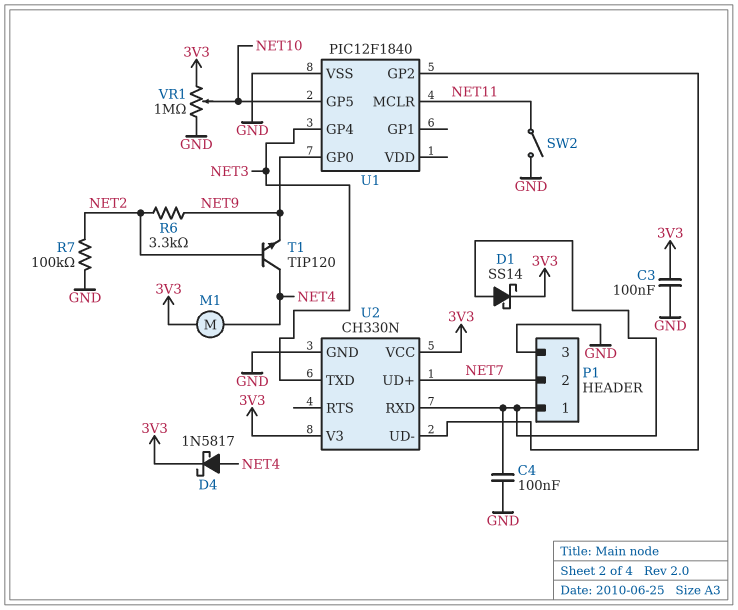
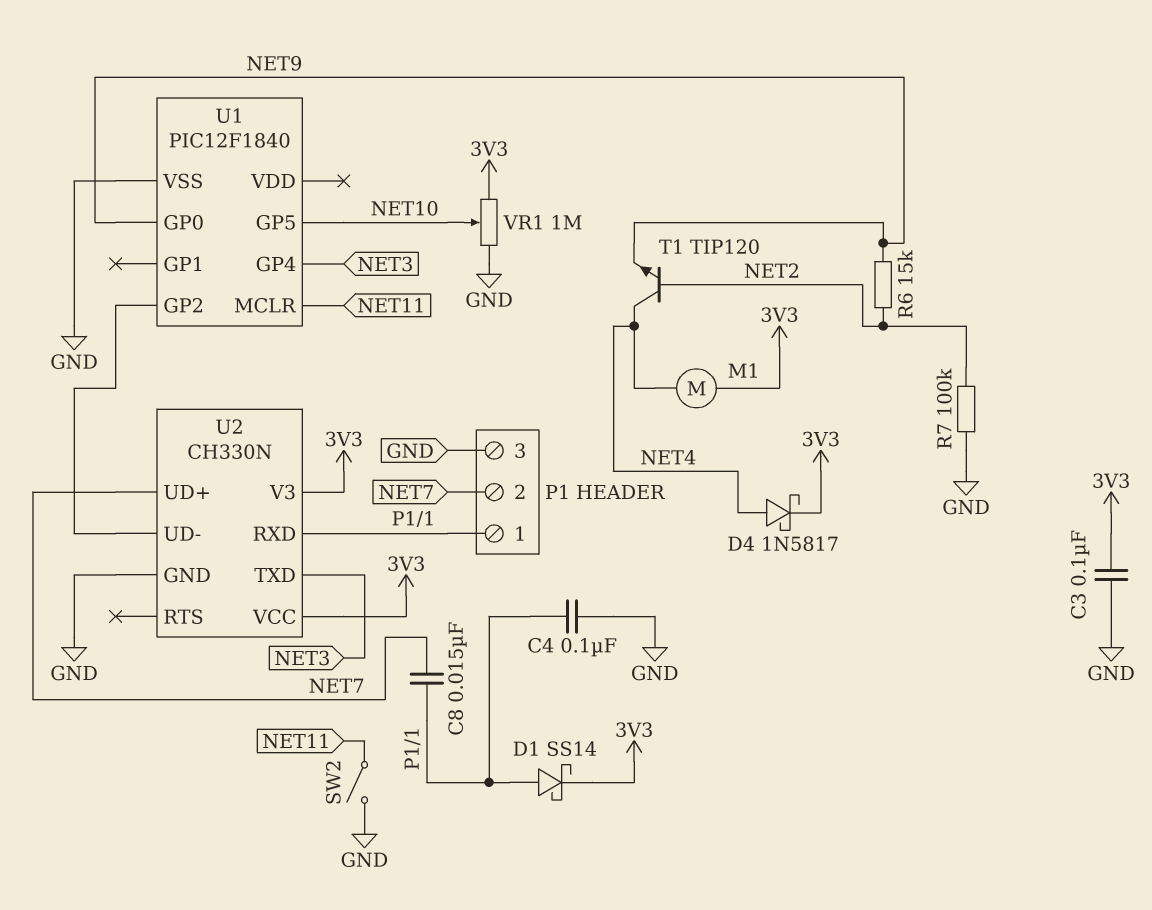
C8: none -> 15nF (NET7, P1/1)
R6: 3.3k (NET2, NET9) -> 15k (NET2, NET9)

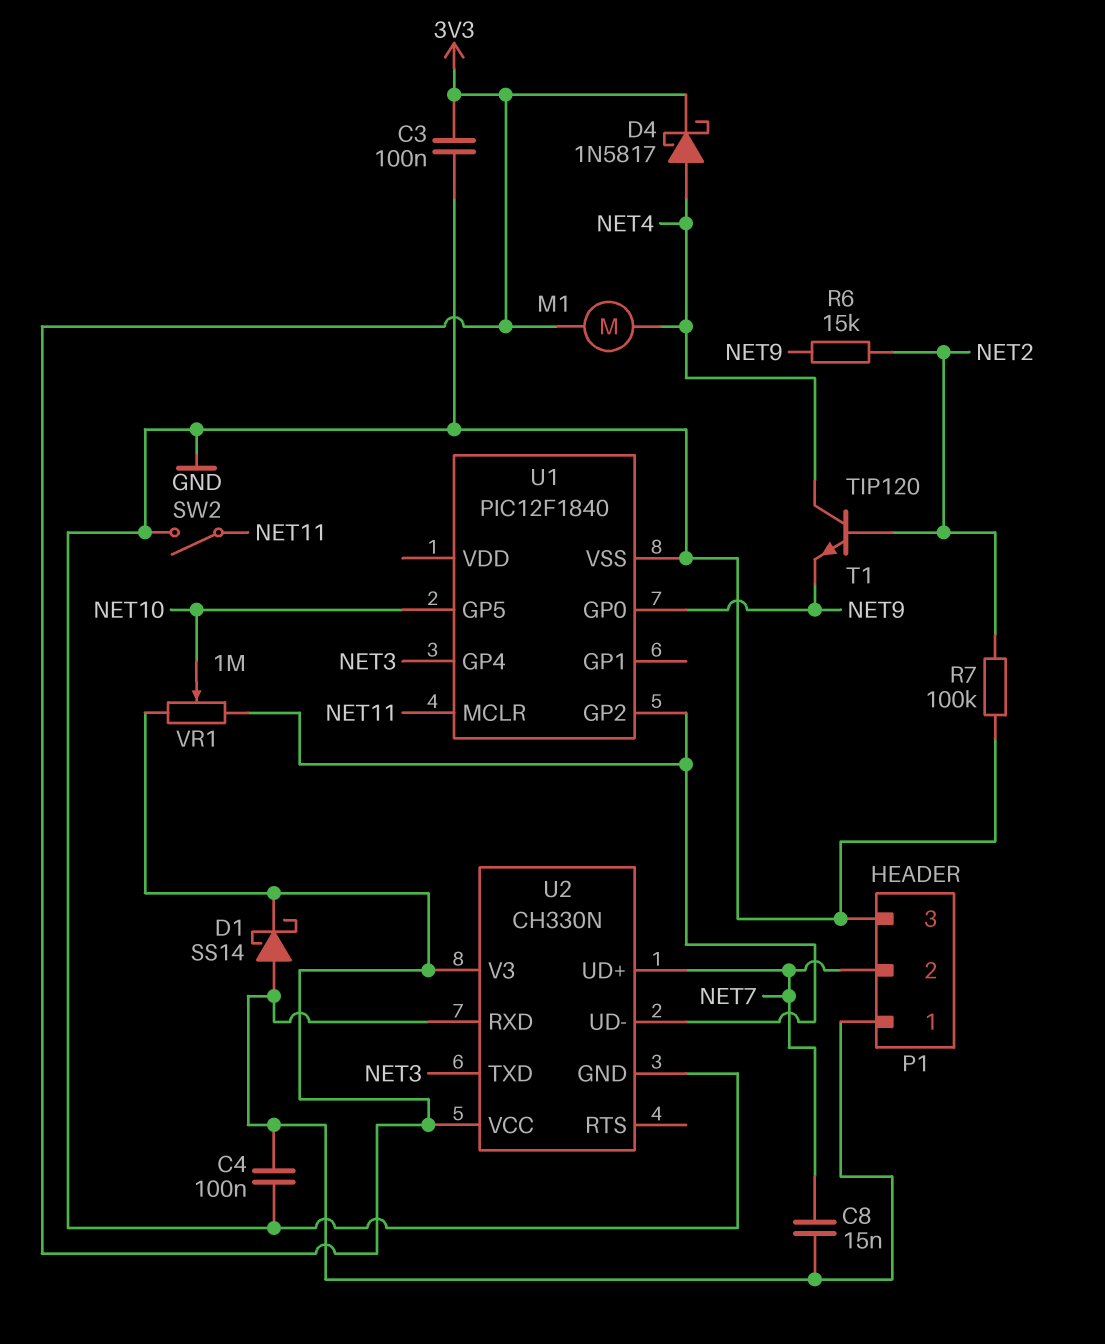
VR1: 1M (3V3, GND, wiper NET10) -> 1M (3V3, U1/GP2, wiper NET10)

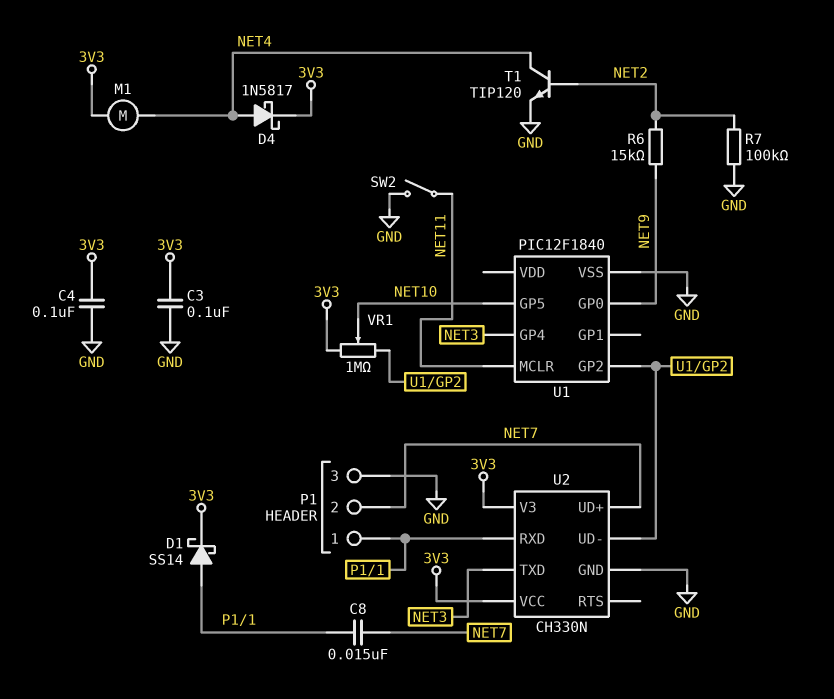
C4: 100nF (GND, P1/1) -> 100nF (3V3, GND)
T1: NPN TIP120 (B NET2, C NET4, E NET9) -> NPN TIP120 (B NET2, C NET4, E GND)

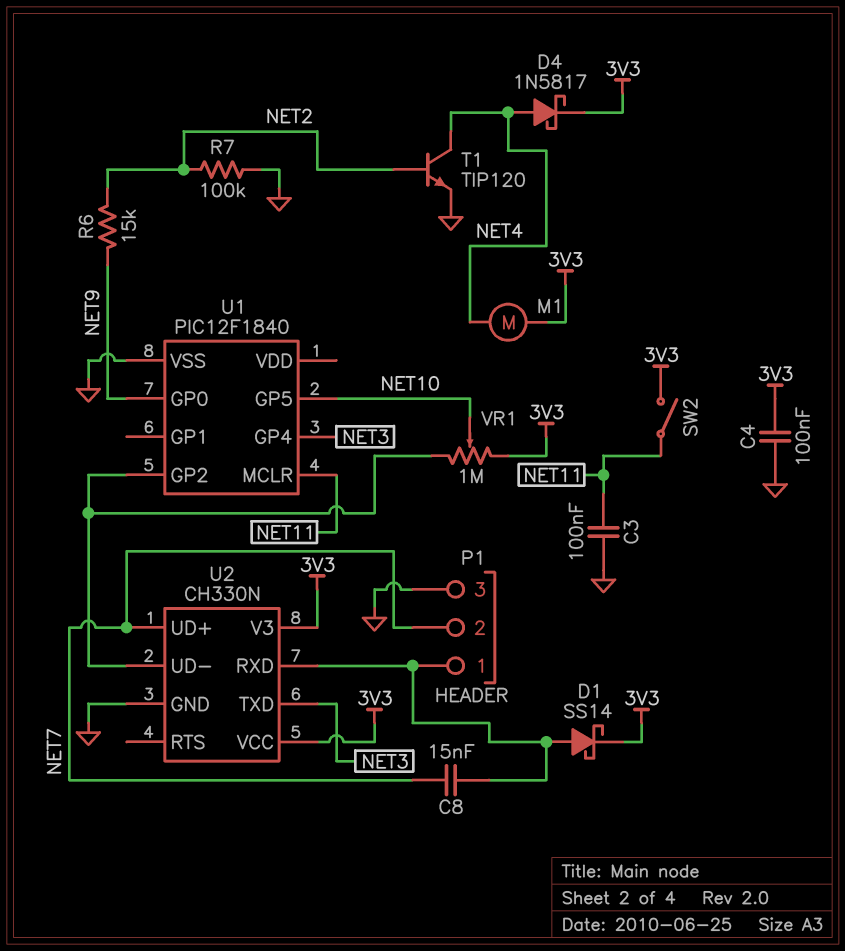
C3: 100nF (3V3, GND) -> 100nF (GND, NET11)
SW2: switch (GND, NET11) -> switch (3V3, NET11)

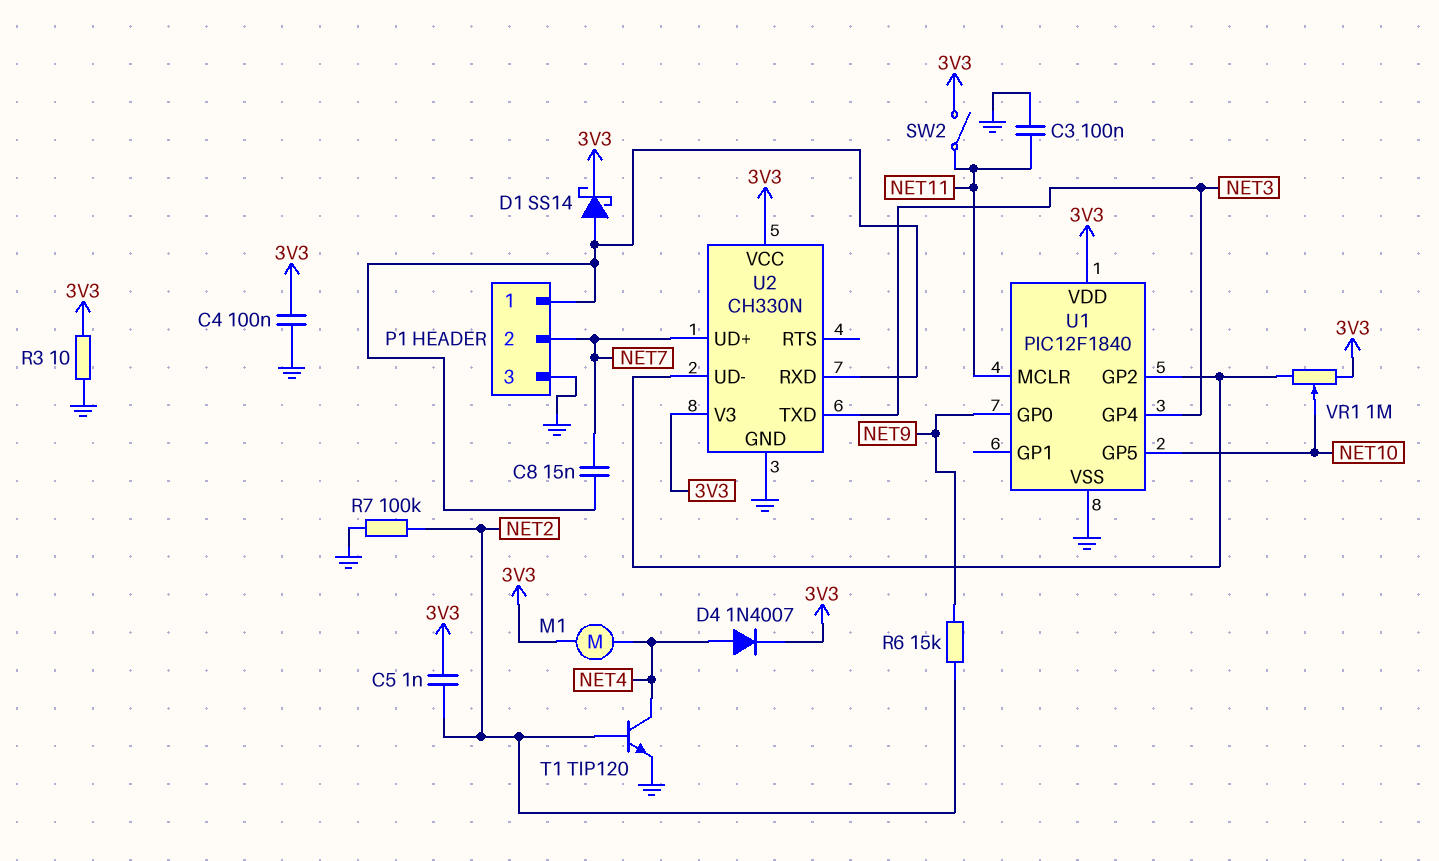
C5: none -> 1nF (3V3, NET2)
D4: schottky 1N5817 (A NET4, K 3V3) -> diode 1N4007 (A NET4, K 3V3)
R3: none -> 10 (3V3, GND)
U1 pin VDD: none -> 3V3

